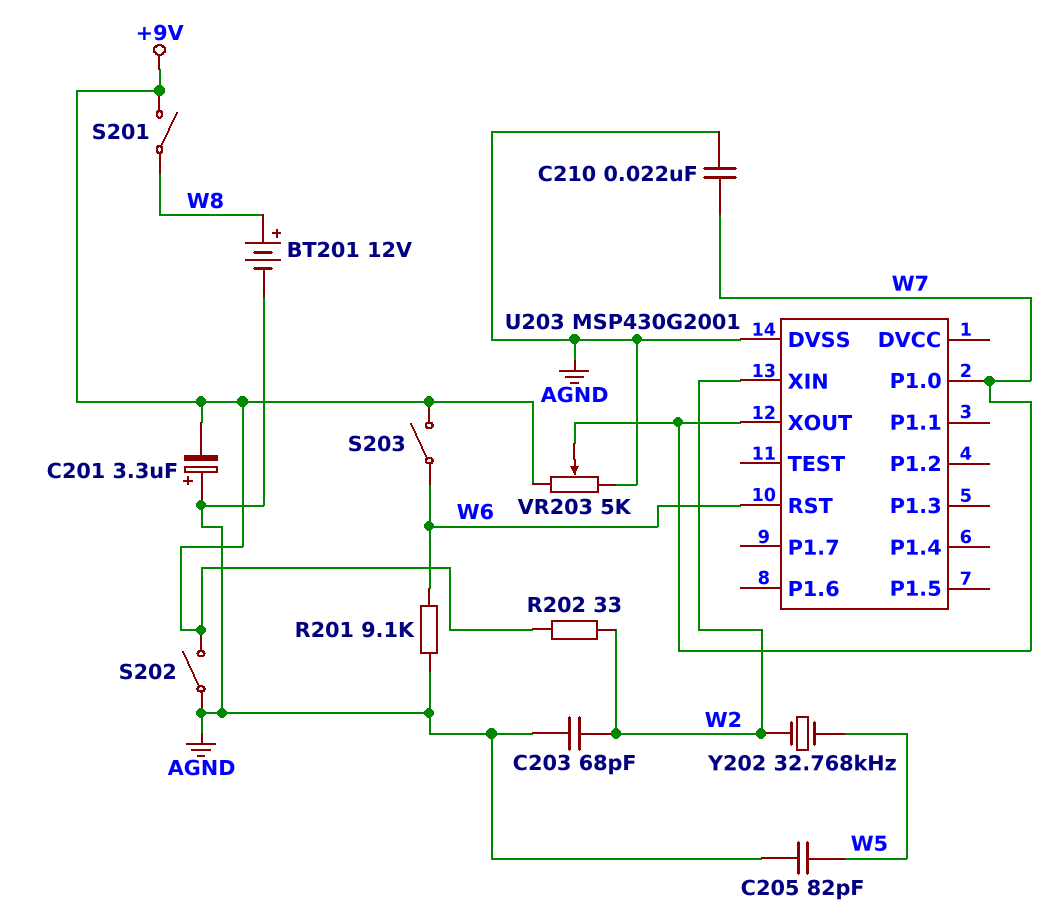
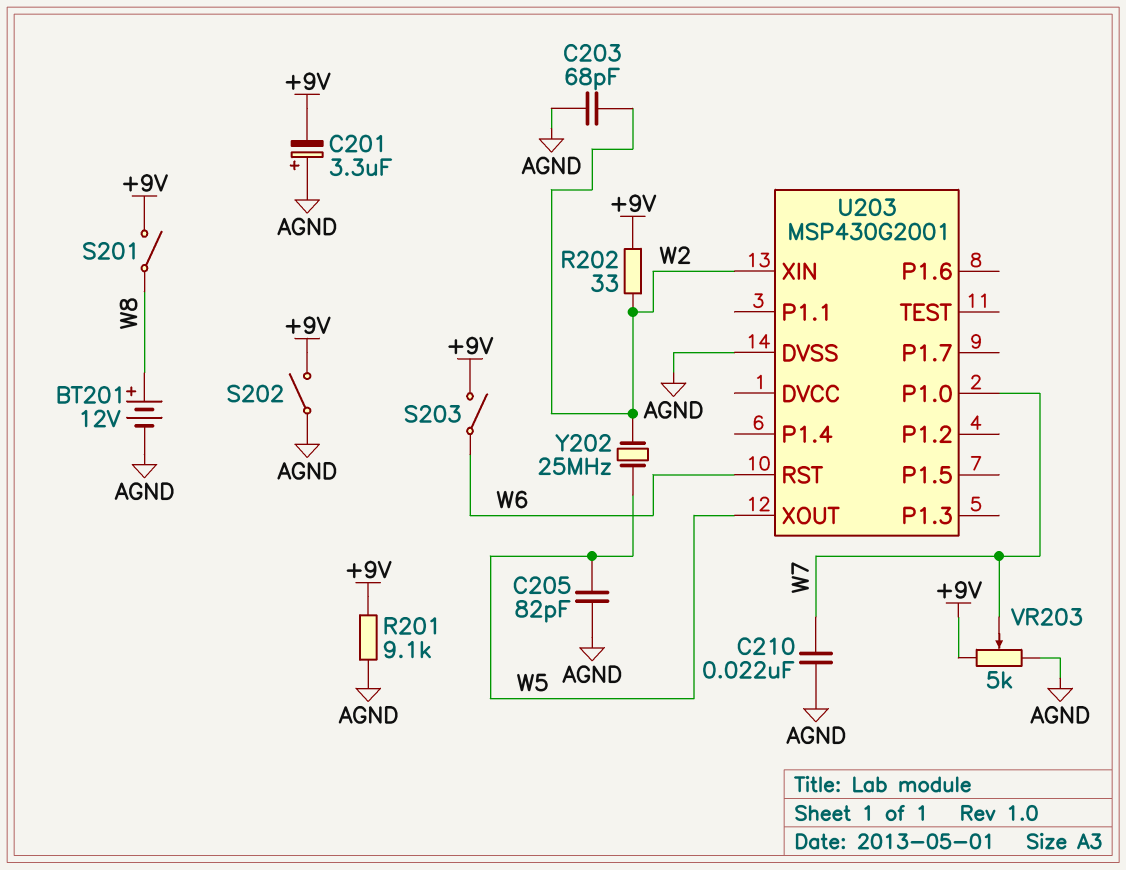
R201: 9.1k (AGND, W6) -> 9.1k (+9V, AGND)
U203 pin XOUT: W7 -> W5
Y202: 32.768kHz (W2, W5) -> 25MHz (W2, W5)

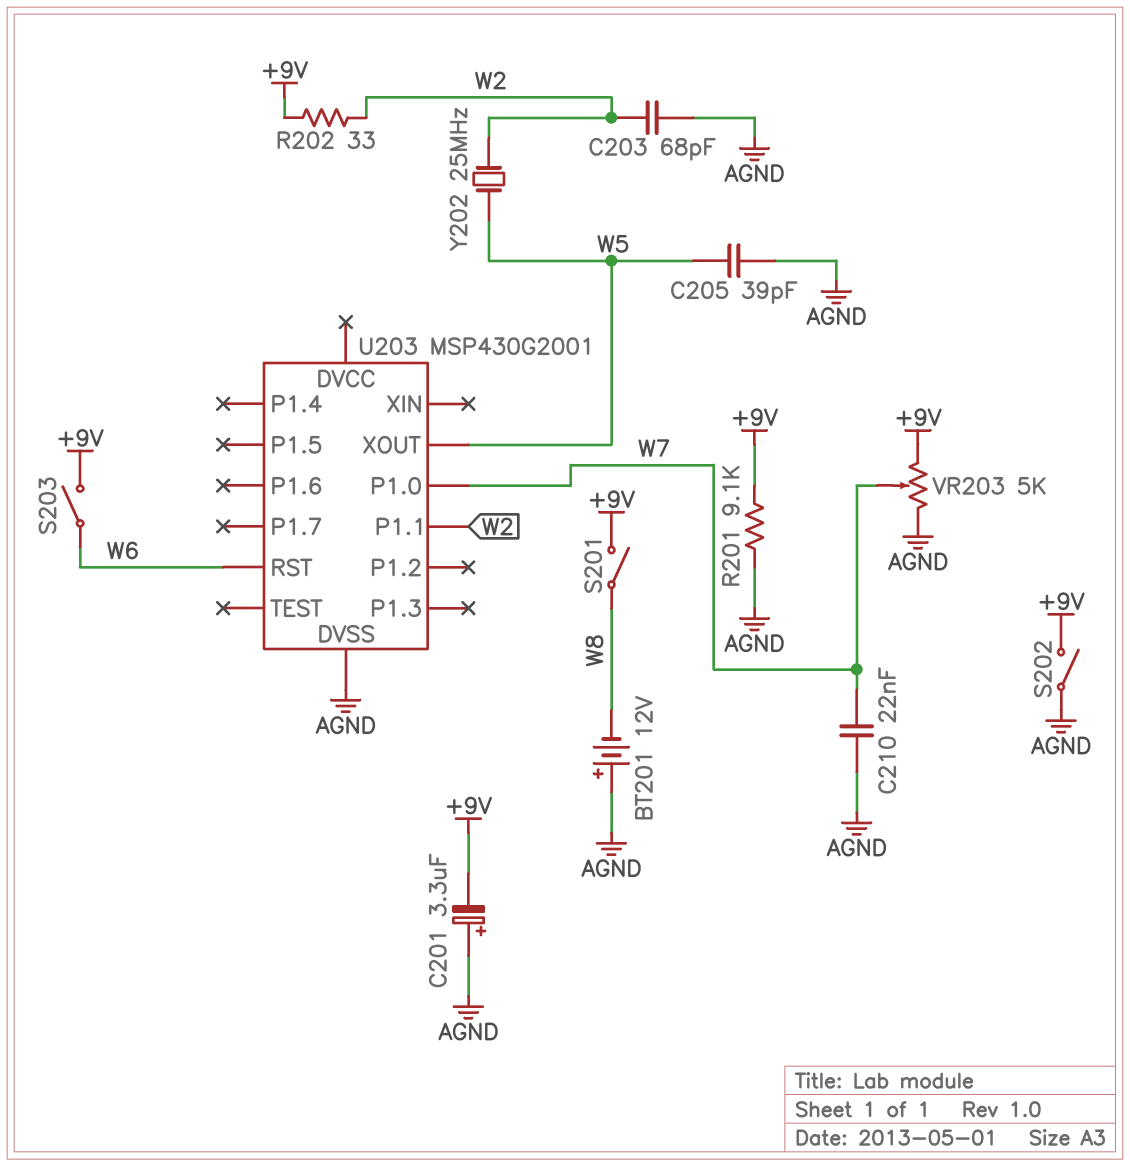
BT201: 12V (plus W8, minus AGND) -> 12V (plus AGND, minus W8)
C205: 82pF (AGND, W5) -> 39pF (AGND, W5)
U203 pin P1.1: none -> W2
U203 pin XIN: W2 -> none

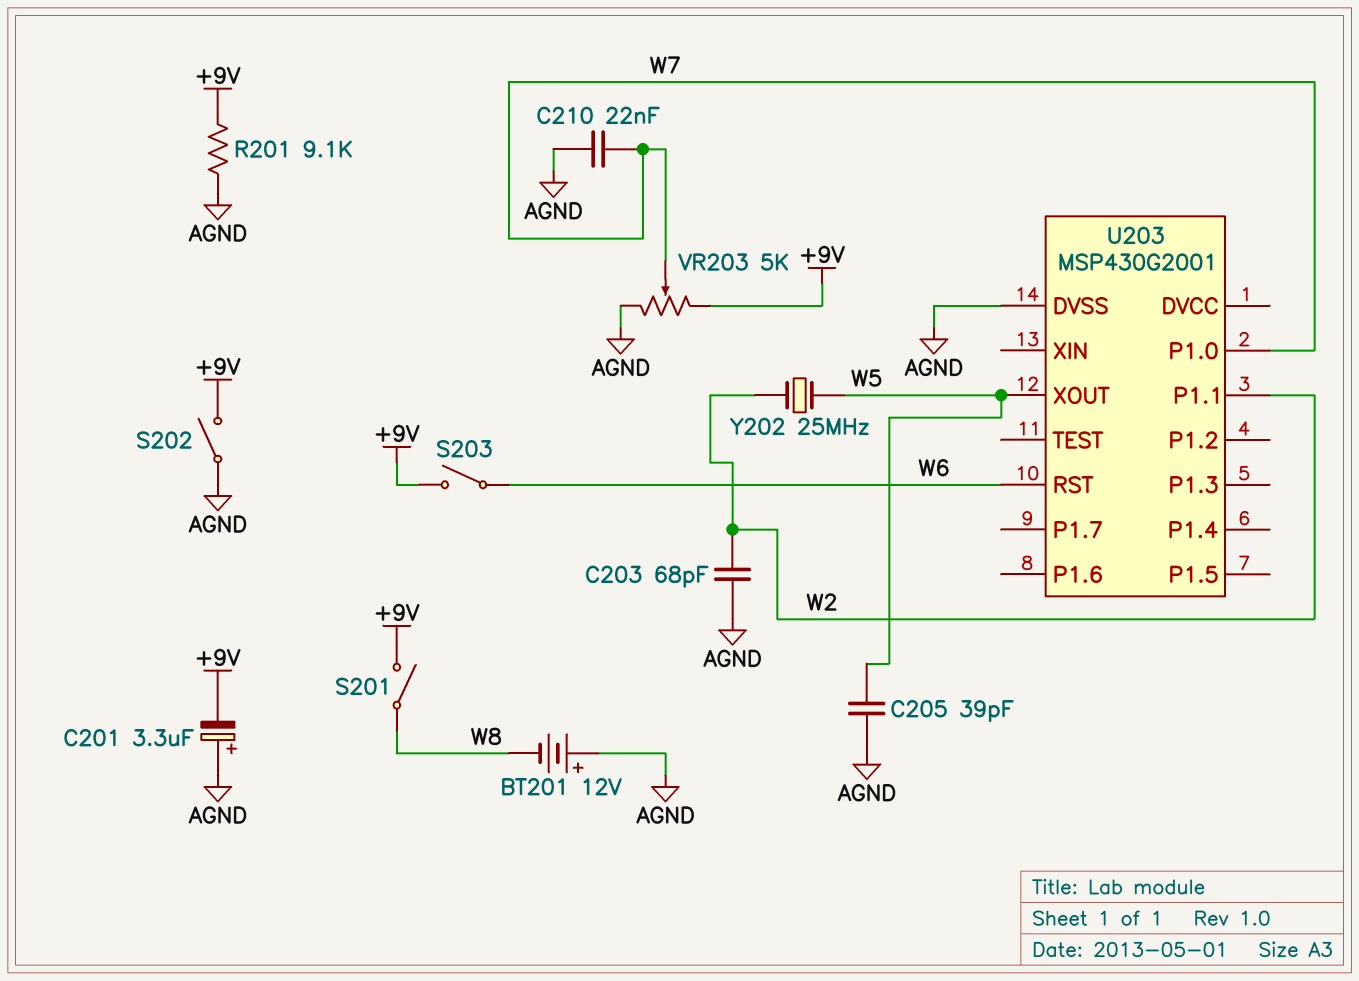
R202: 33 (+9V, W2) -> none

